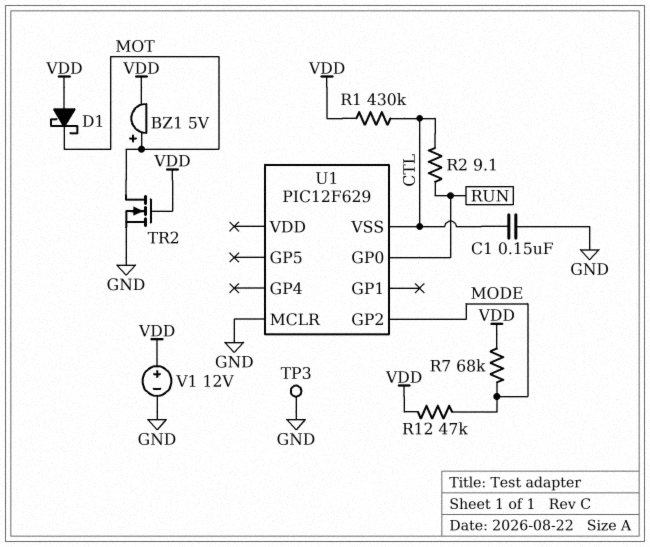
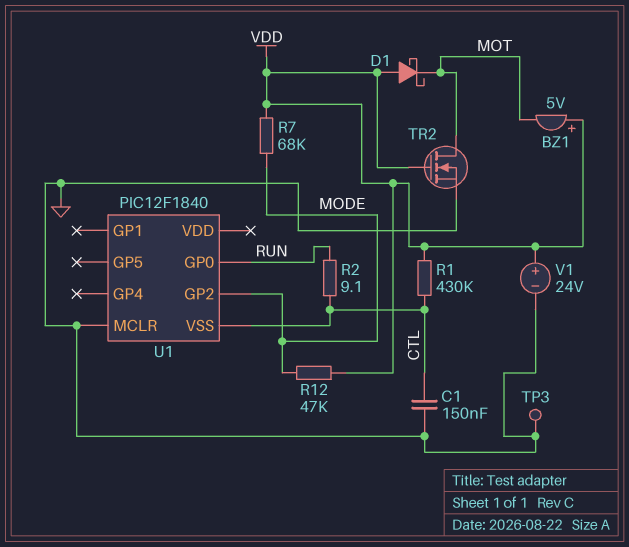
BZ1: buzzer 5V (plus MOT, minus VDD) -> buzzer 5V (plus VDD, minus MOT)
U1: PIC12F629 -> PIC12F1840
V1: 12V (plus VDD, minus GND) -> 24V (plus VDD, minus GND)

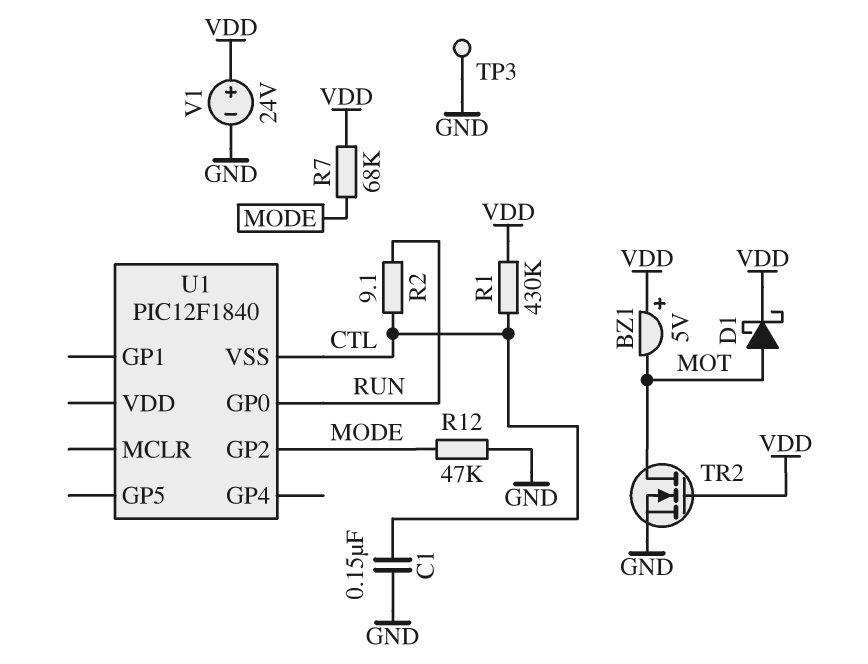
D1: schottky (A VDD, K MOT) -> schottky (A MOT, K VDD)
R12: 47k (MODE, VDD) -> 47k (GND, MODE)
U1 pin MCLR: GND -> none

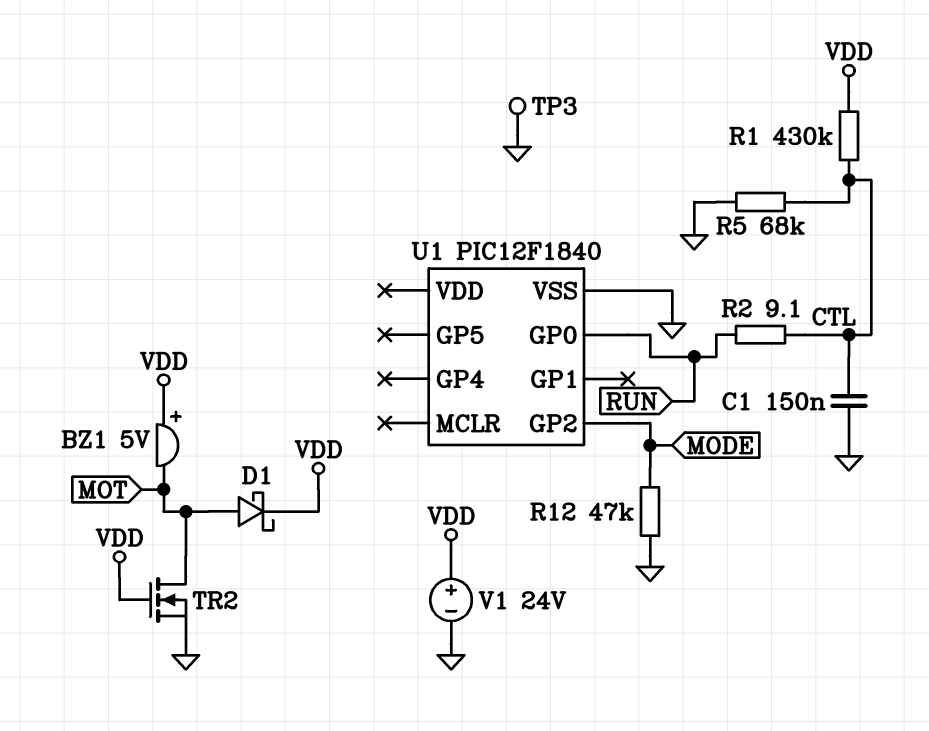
R5: none -> 68k (CTL, GND)
R7: 68k (MODE, VDD) -> none
U1 pin VSS: CTL -> GND

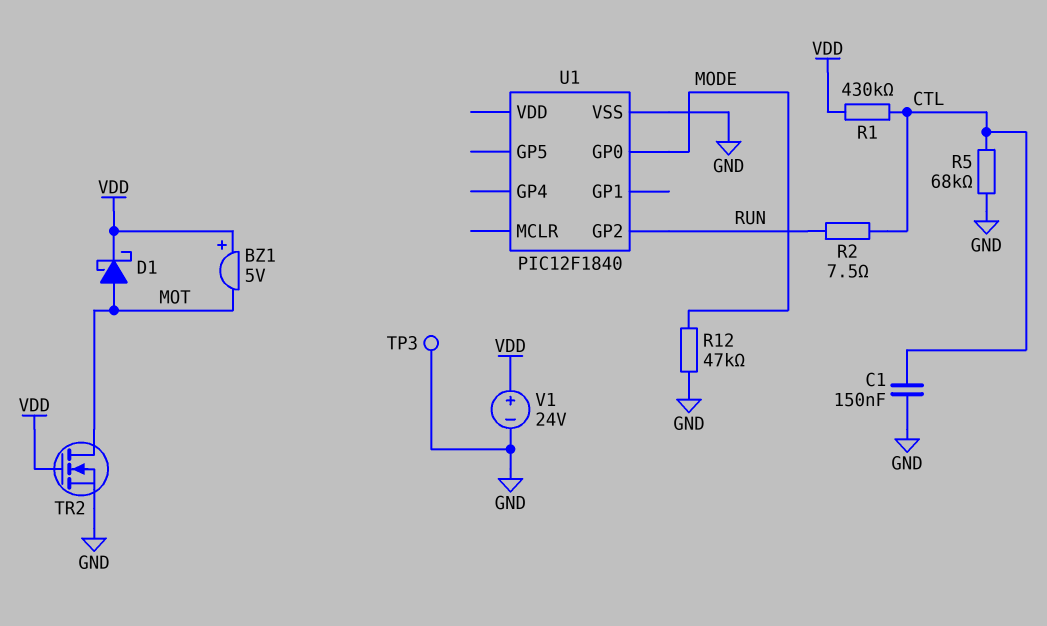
R2: 9.1 (CTL, RUN) -> 7.5 (CTL, RUN)
U1 pin GP0: RUN -> MODE
U1 pin GP2: MODE -> RUN

